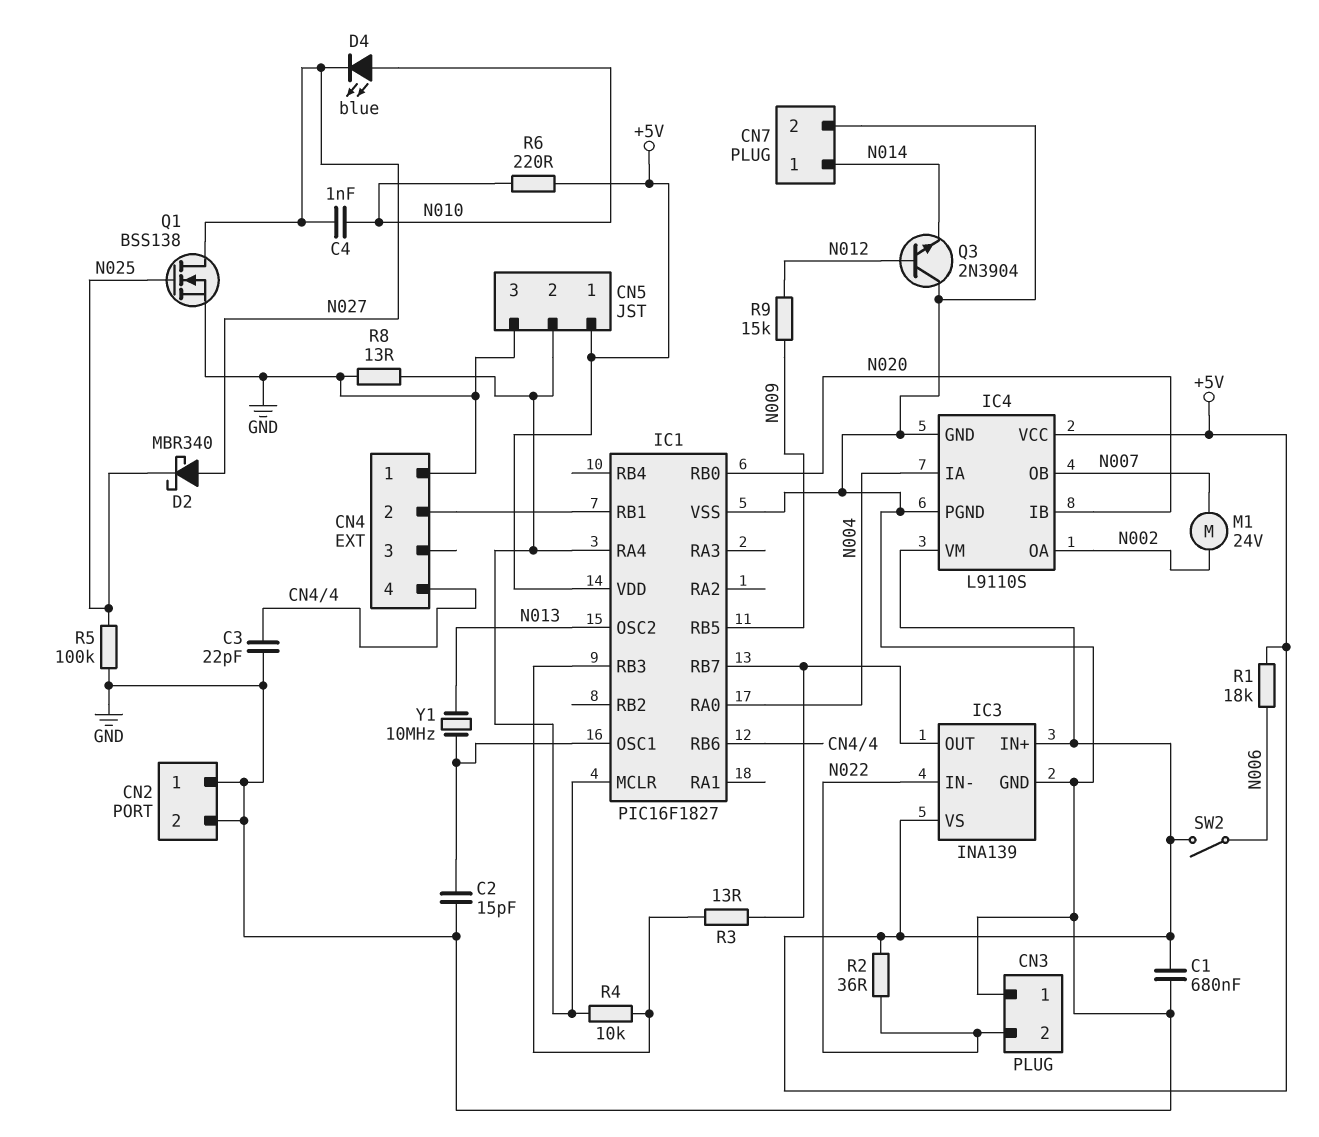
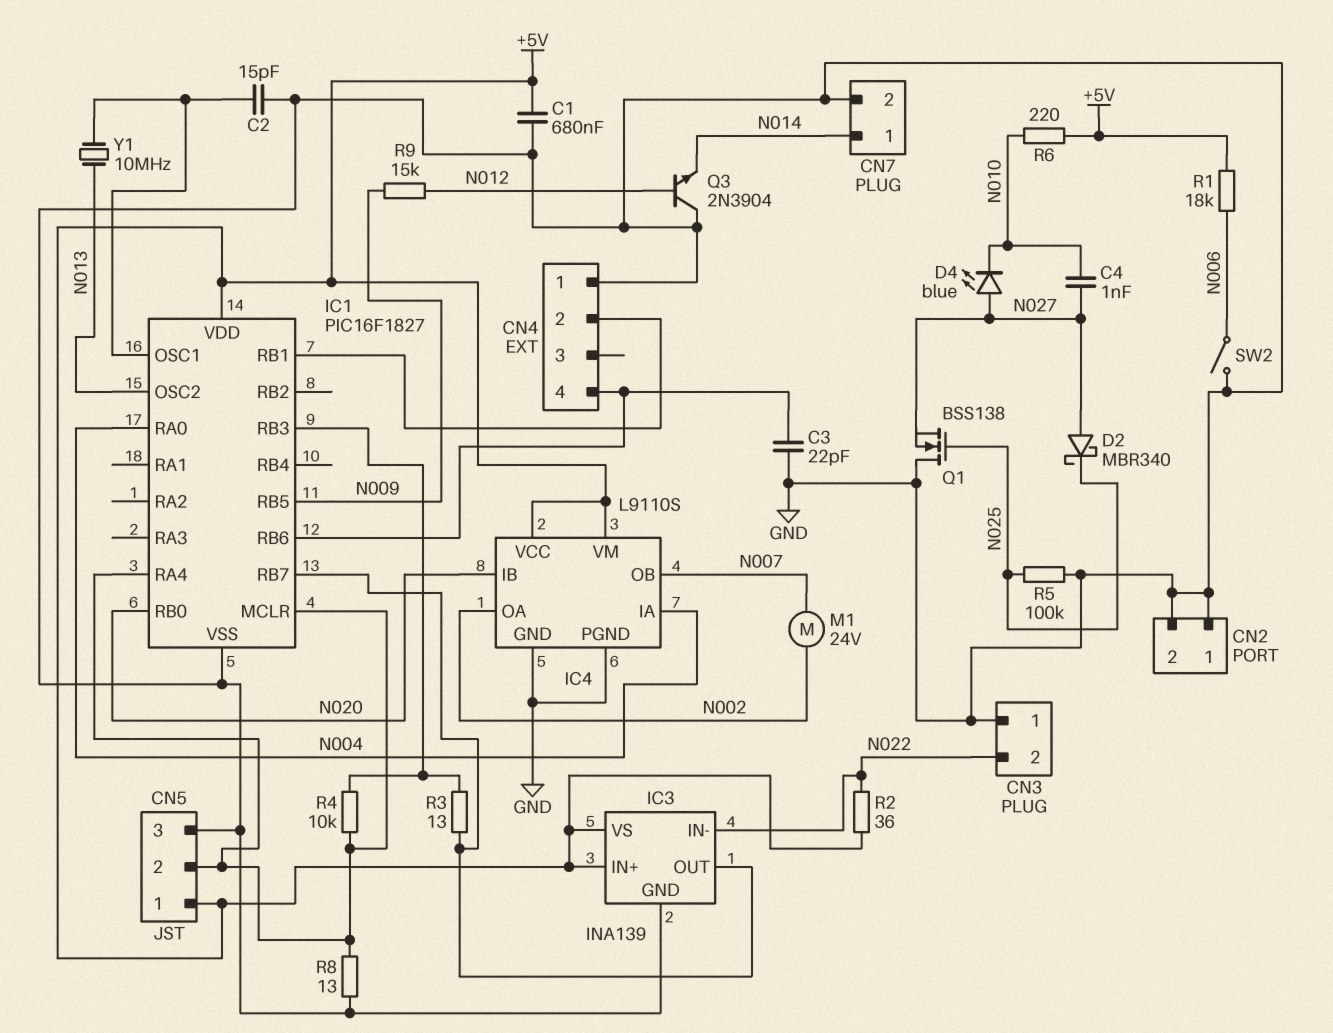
D4: LED blue (A N010, K N027) -> LED blue (A N027, K N010)
Q1: NMOS BSS138 (G N025, D N027, S GND) -> NMOS BSS138 (G N025, D GND, S N027)
SW2: switch (+5V, N006) -> switch (GND, N006)

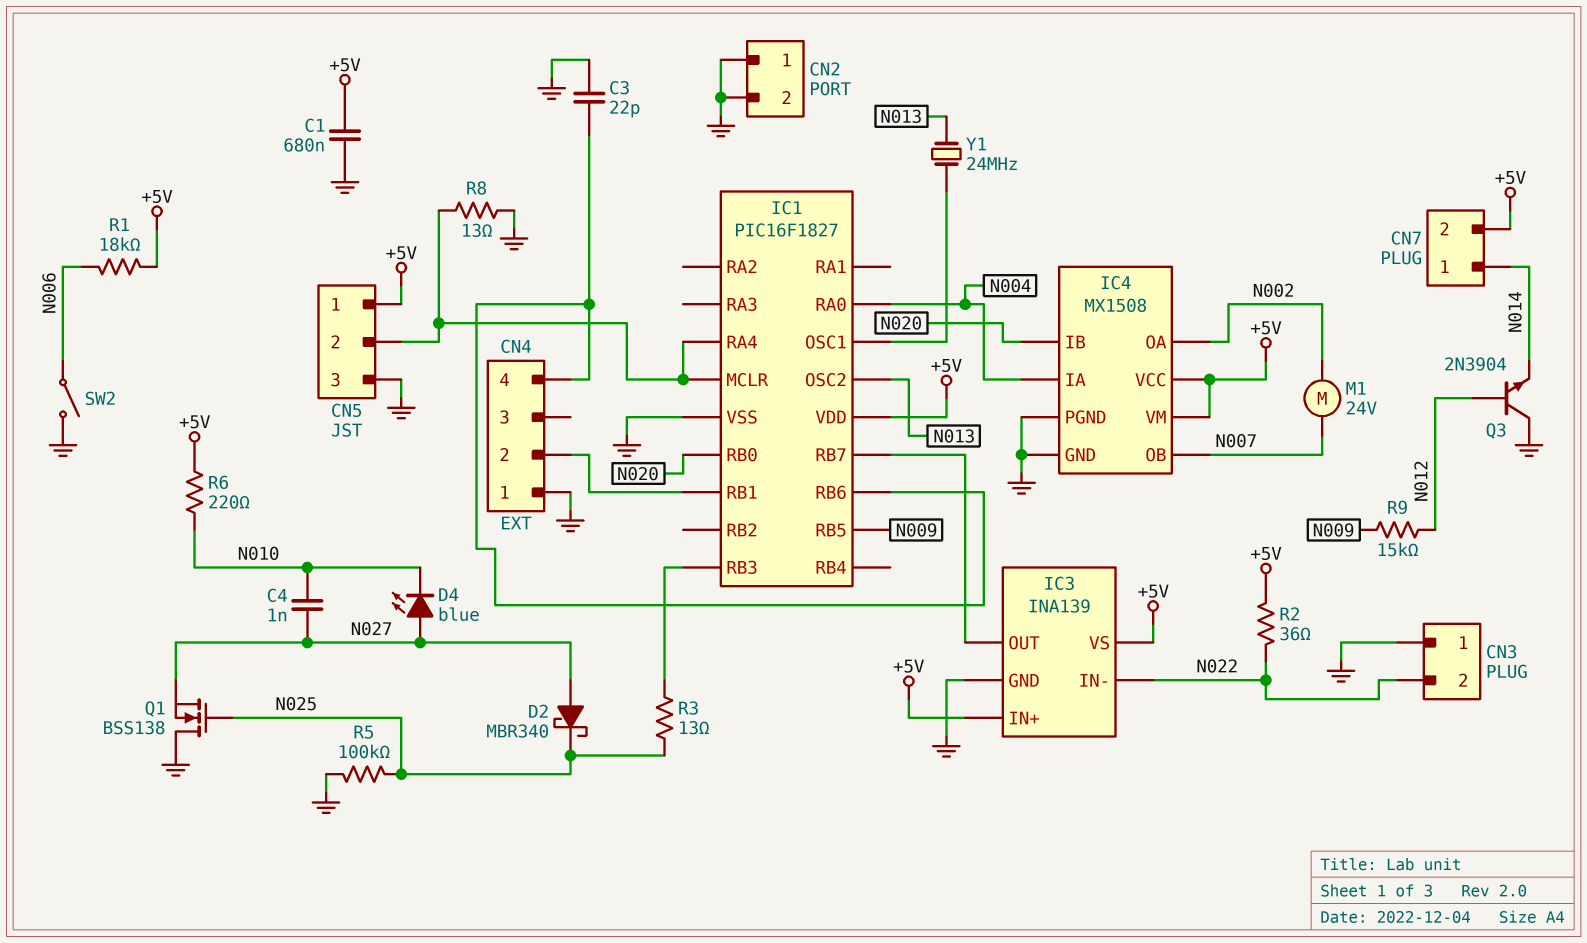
C2: 15pF (GND, IC1/OSC1) -> none
CN7 pin 2: GND -> +5V
IC4: L9110S -> MX1508
R3: 13 (IC1/RB3, IC1/RB7) -> 13 (IC1/RB3, N025)
R4: 10k (CN5/2, IC1/RB3) -> none
Y1: 10MHz (IC1/OSC1, N013) -> 24MHz (IC1/OSC1, N013)

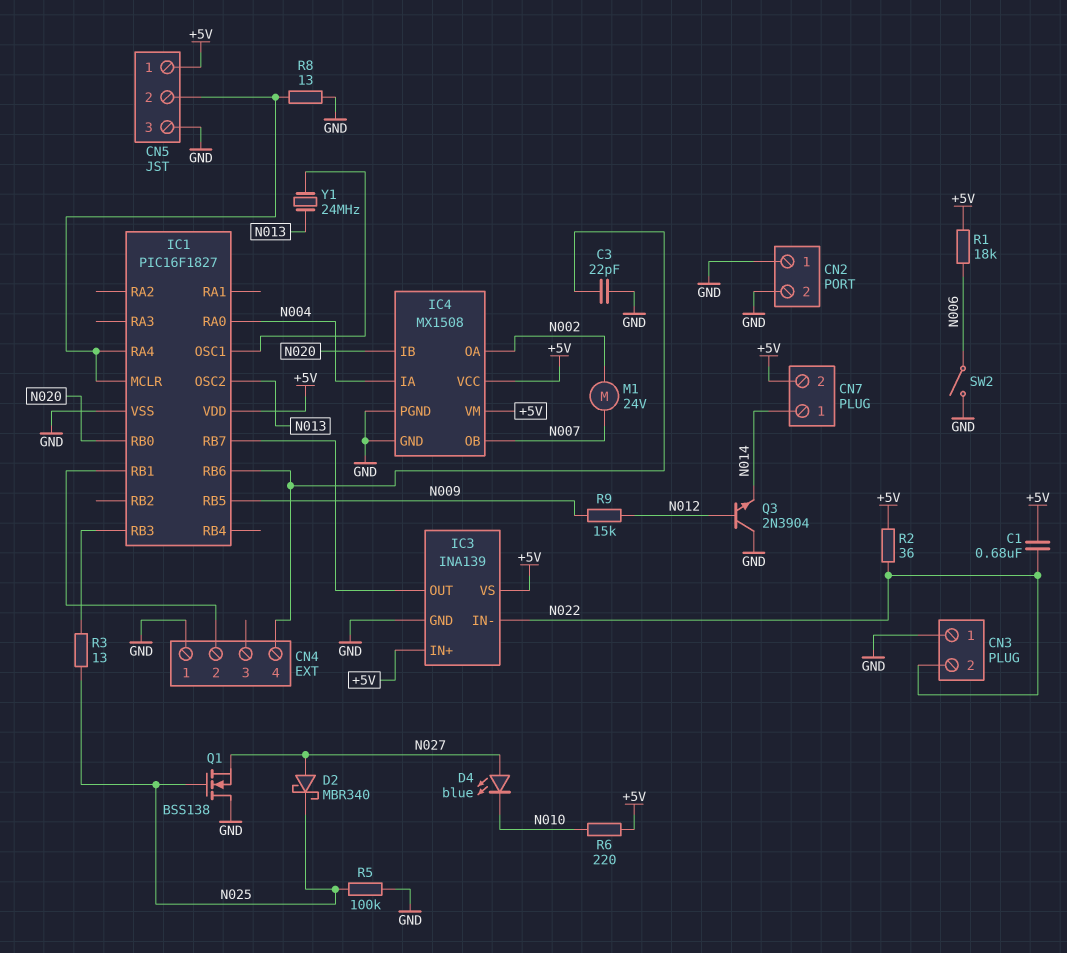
C1: 680nF (+5V, GND) -> 680nF (+5V, N022)
C4: 1nF (N010, N027) -> none

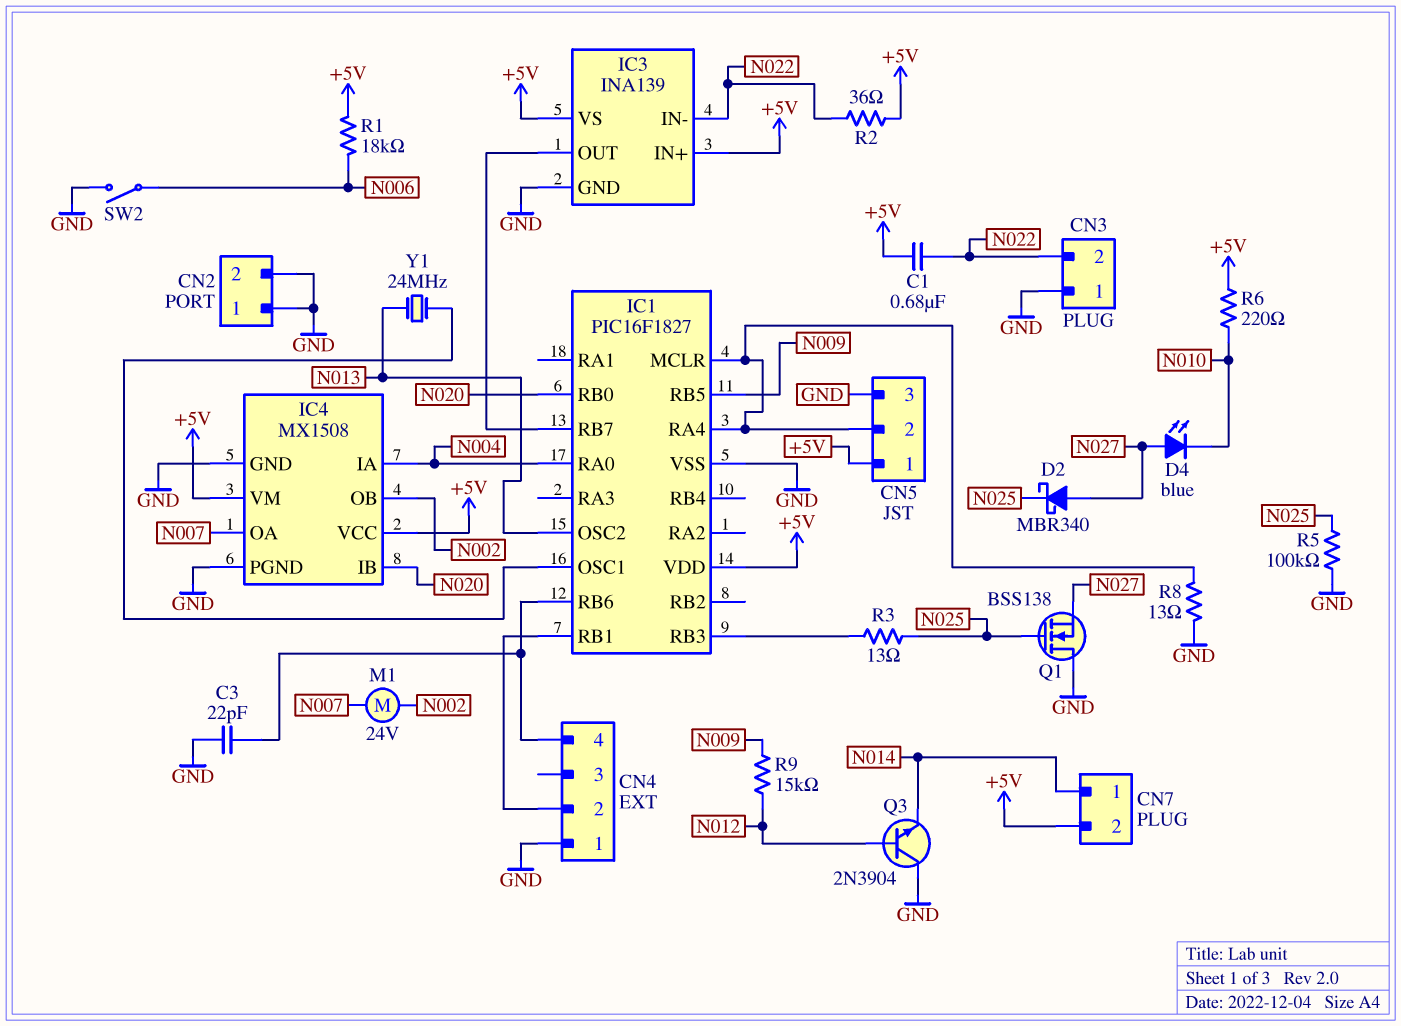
IC4 pin OA: N002 -> N007
IC4 pin OB: N007 -> N002

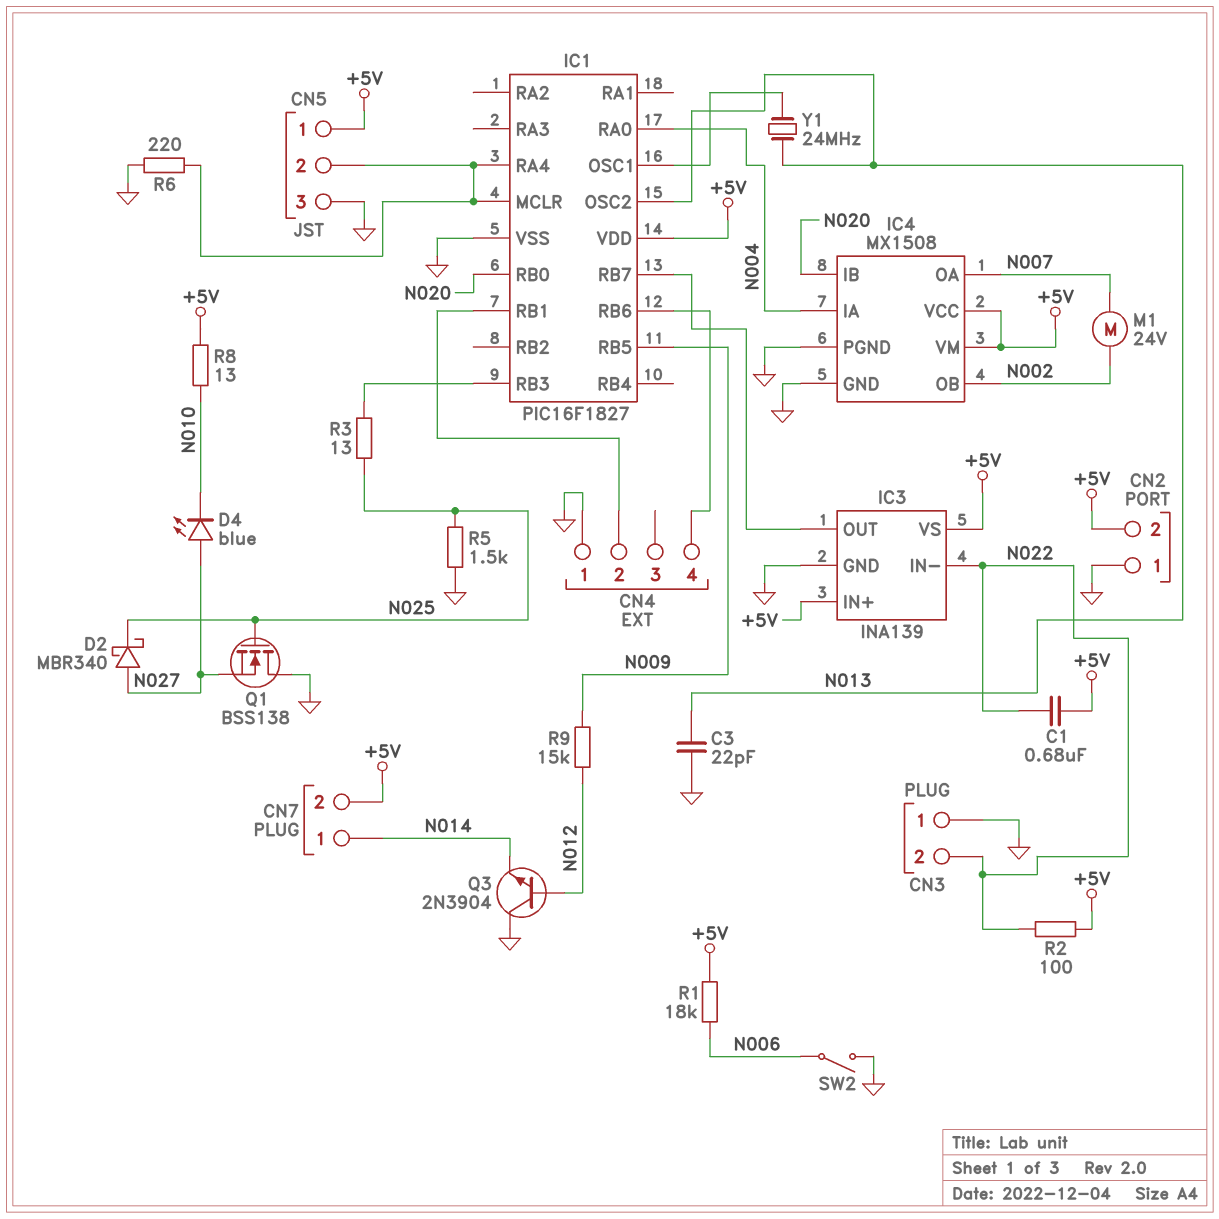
C3: 22pF (CN4/4, GND) -> 22pF (GND, N013)
CN2 pin 2: GND -> +5V
R2: 36 (+5V, N022) -> 100 (+5V, N022)
R5: 100k (GND, N025) -> 1.5k (GND, N025)
R6: 220 (+5V, N010) -> 220 (CN5/2, GND)
R8: 13 (CN5/2, GND) -> 13 (+5V, N010)

